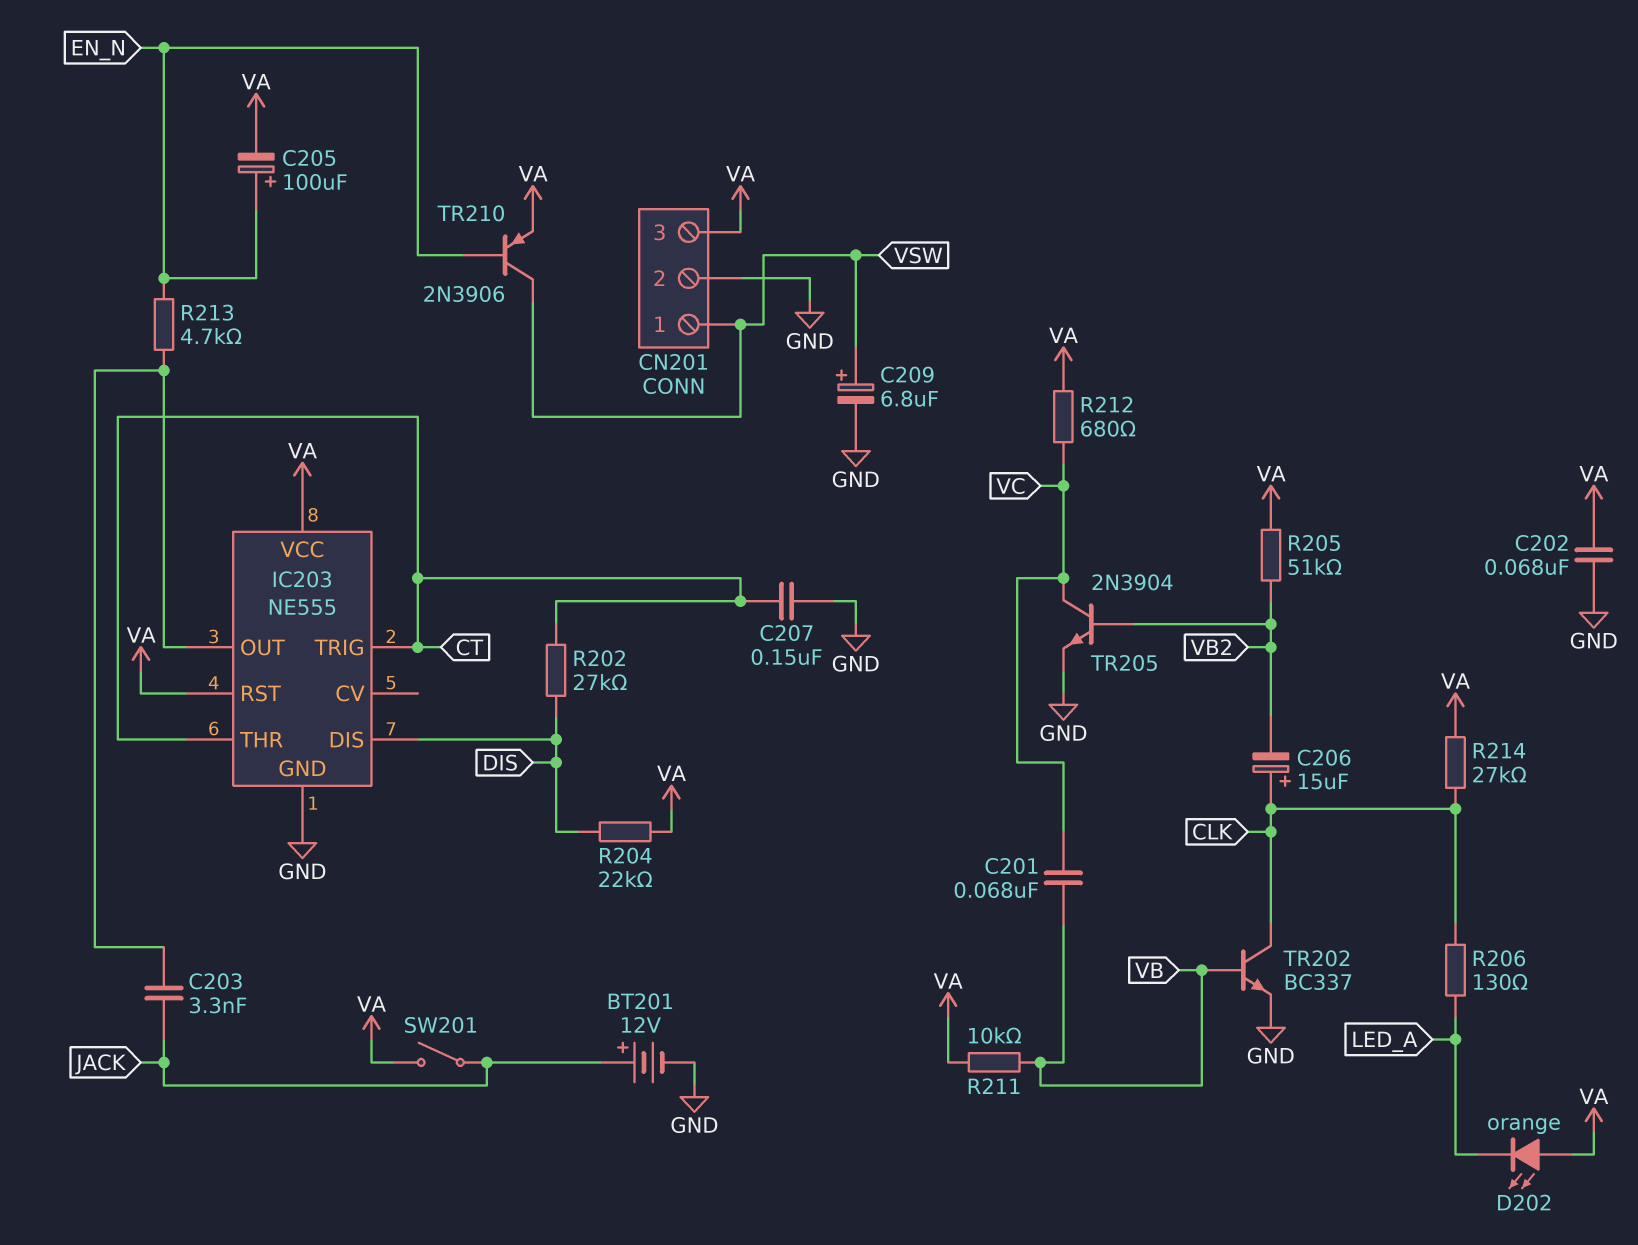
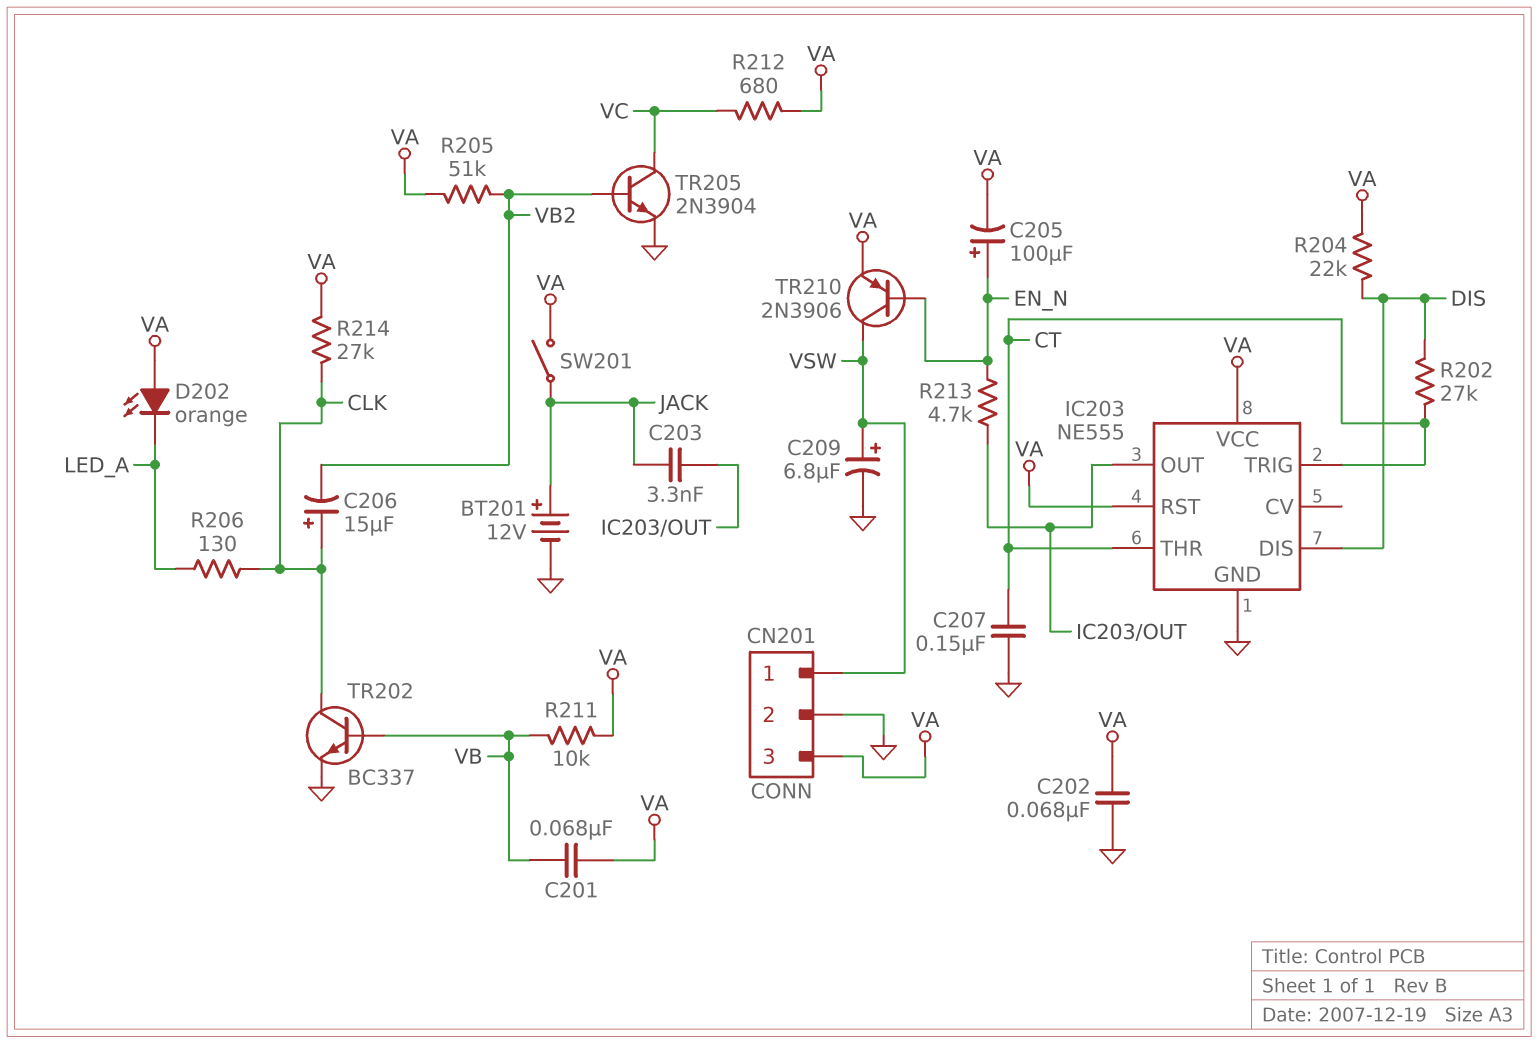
C201: 68nF (VB, VC) -> 68nF (VA, VB)

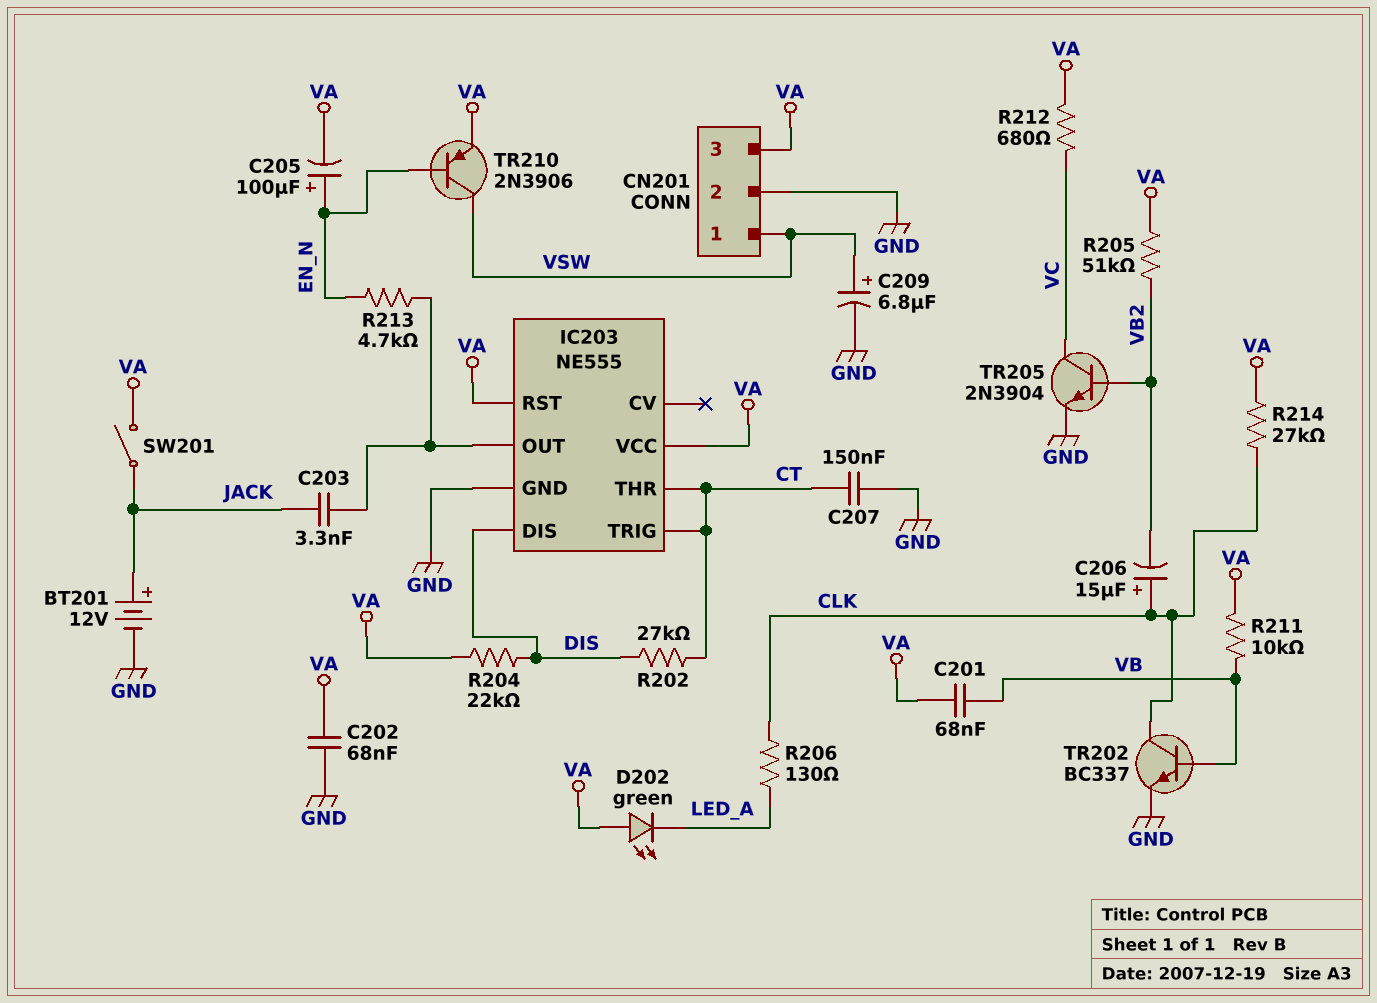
D202: LED orange (A VA, K LED_A) -> LED green (A VA, K LED_A)

